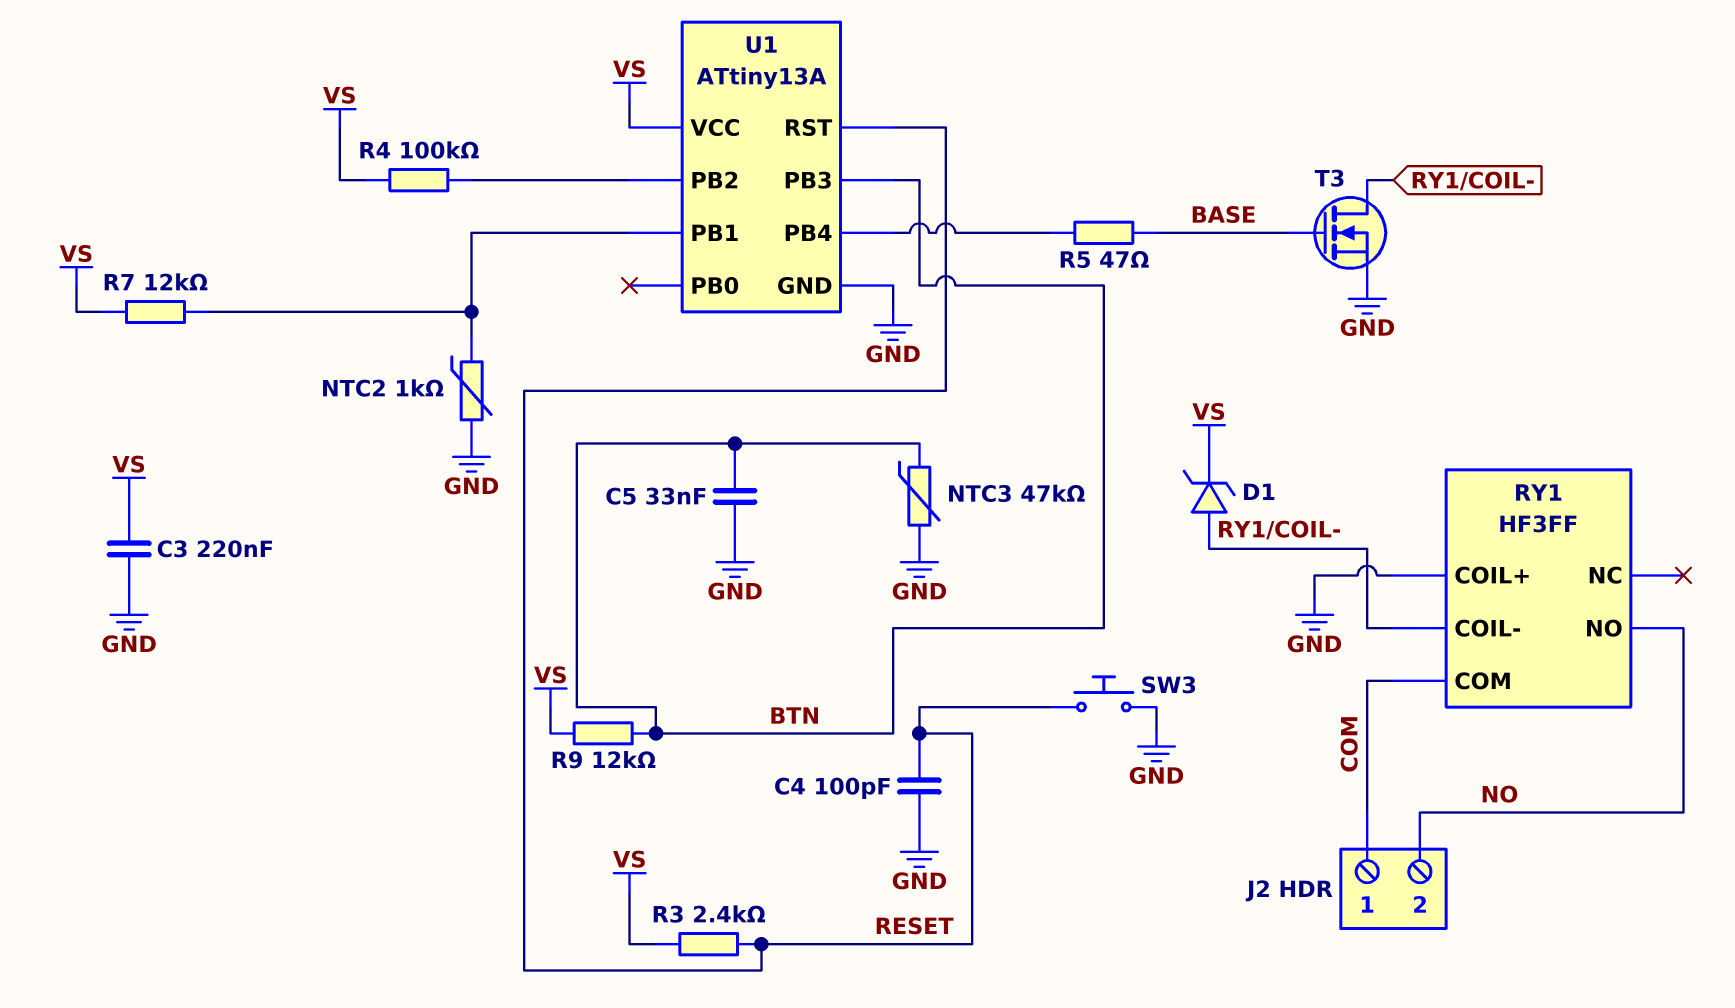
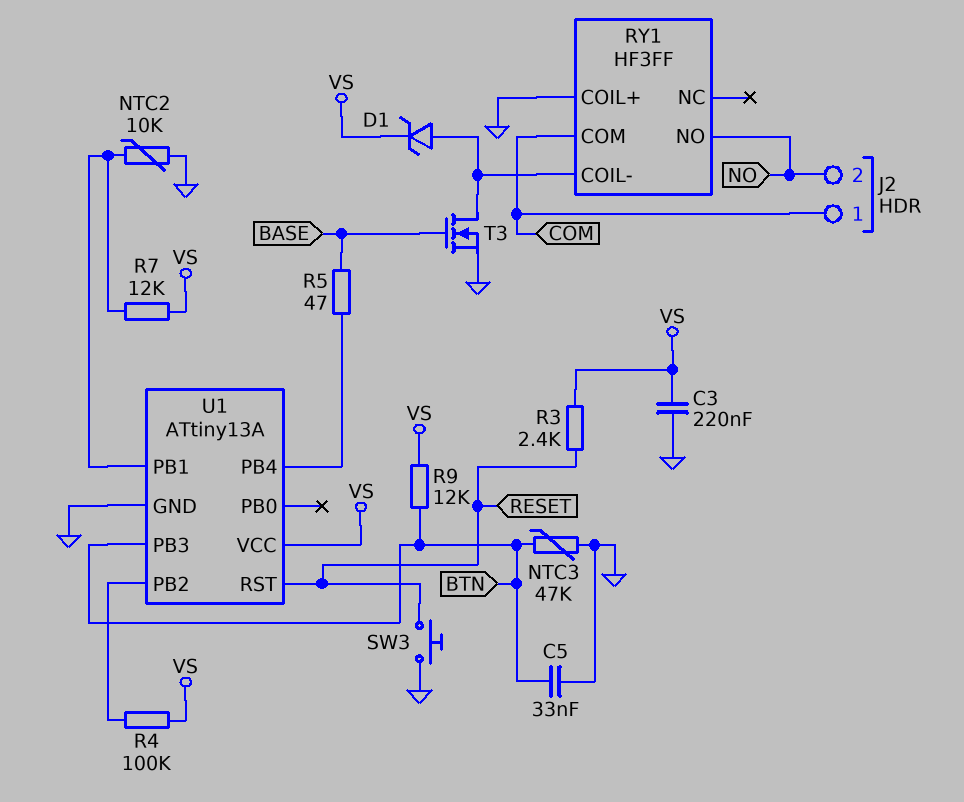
C4: 100pF (GND, RESET) -> none
NTC2: 1k (GND, U1/PB1) -> 10k (GND, U1/PB1)

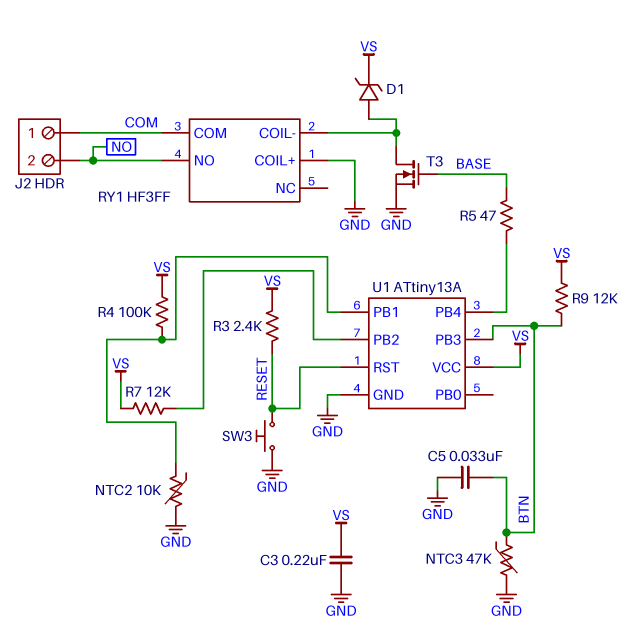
R4: 100k (U1/PB2, VS) -> 100k (U1/PB1, VS)
R7: 12k (U1/PB1, VS) -> 12k (U1/PB2, VS)

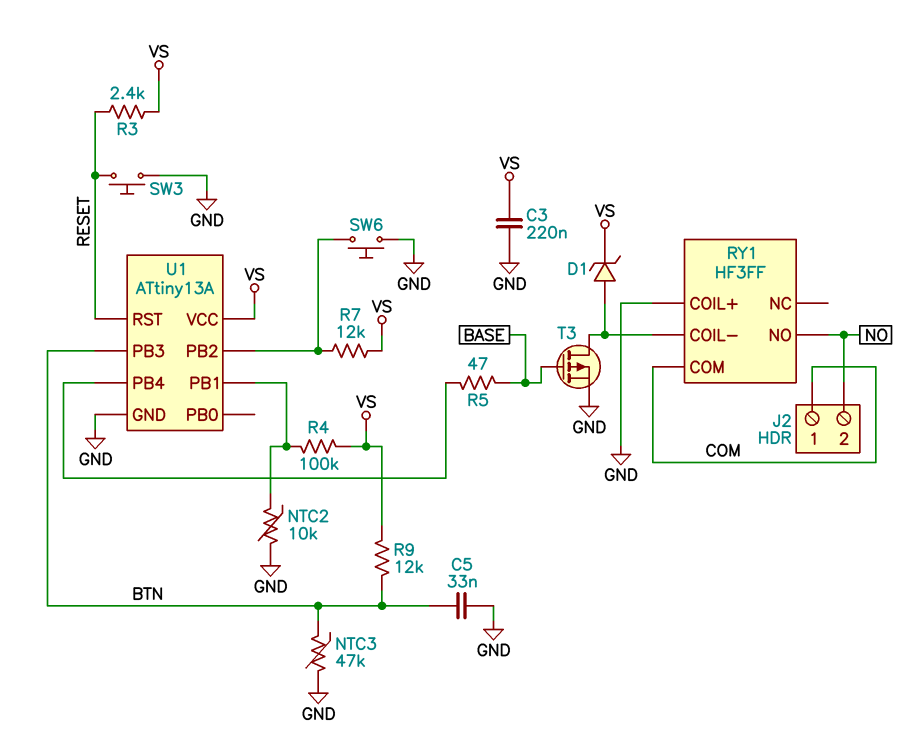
SW6: none -> button (GND, U1/PB2)
T3: NMOS (G BASE, D RY1/COIL-, S GND) -> PMOS (G BASE, D RY1/COIL-, S GND)

